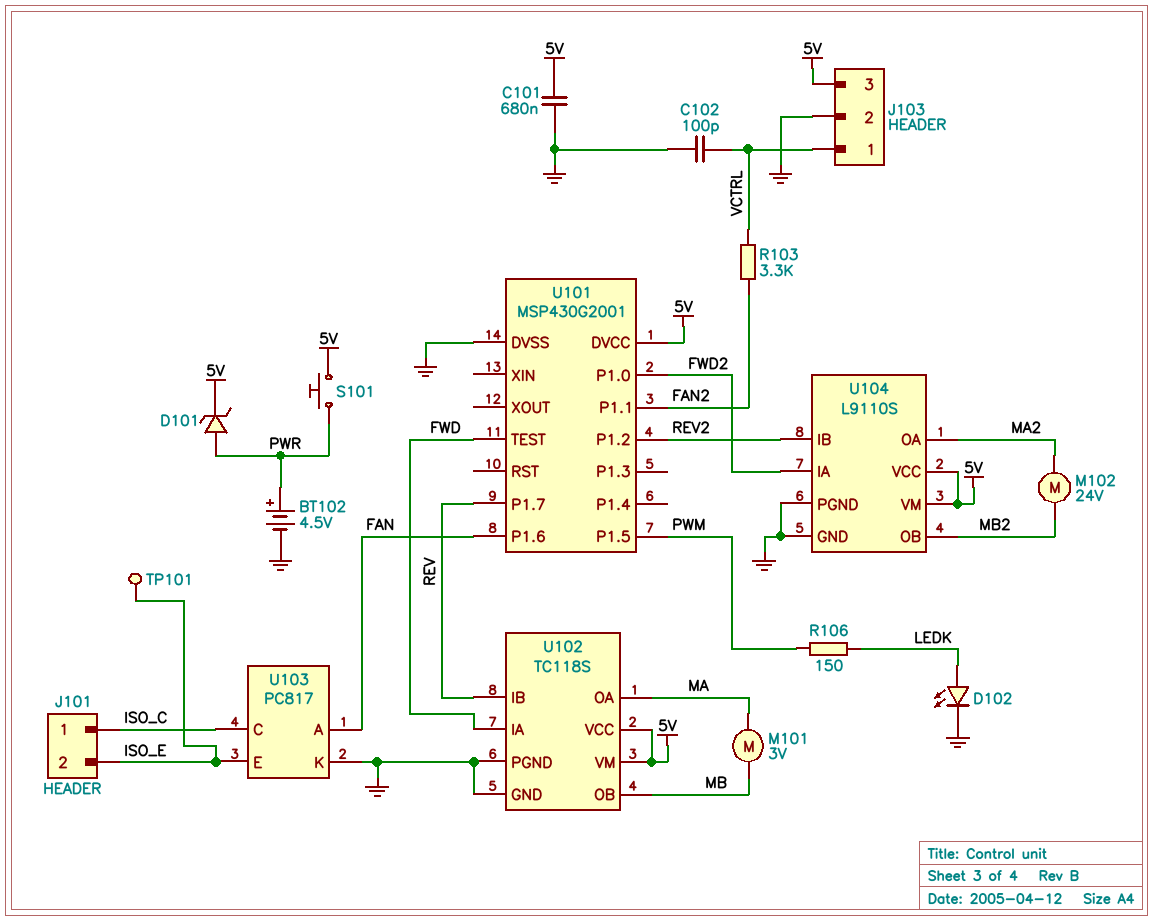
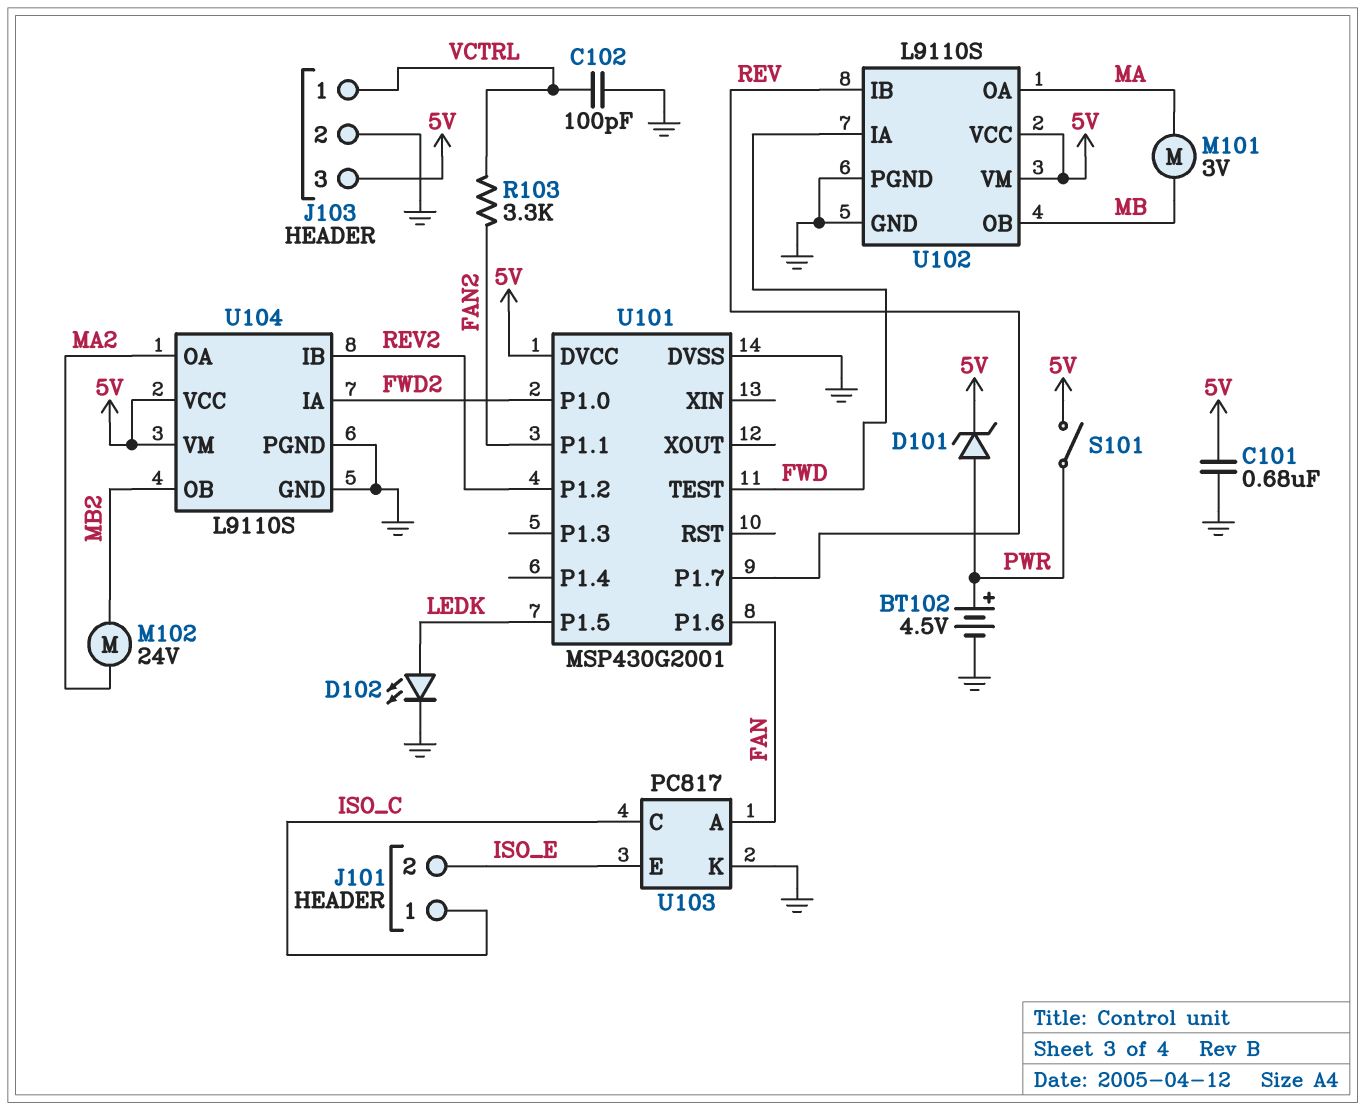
R106: 150 (LEDK, PWM) -> none
S101: button (5V, PWR) -> switch (5V, PWR)
TP101: test point (ISO_E) -> none
U101 pin P1.5: PWM -> LEDK
U102: TC118S -> L9110S

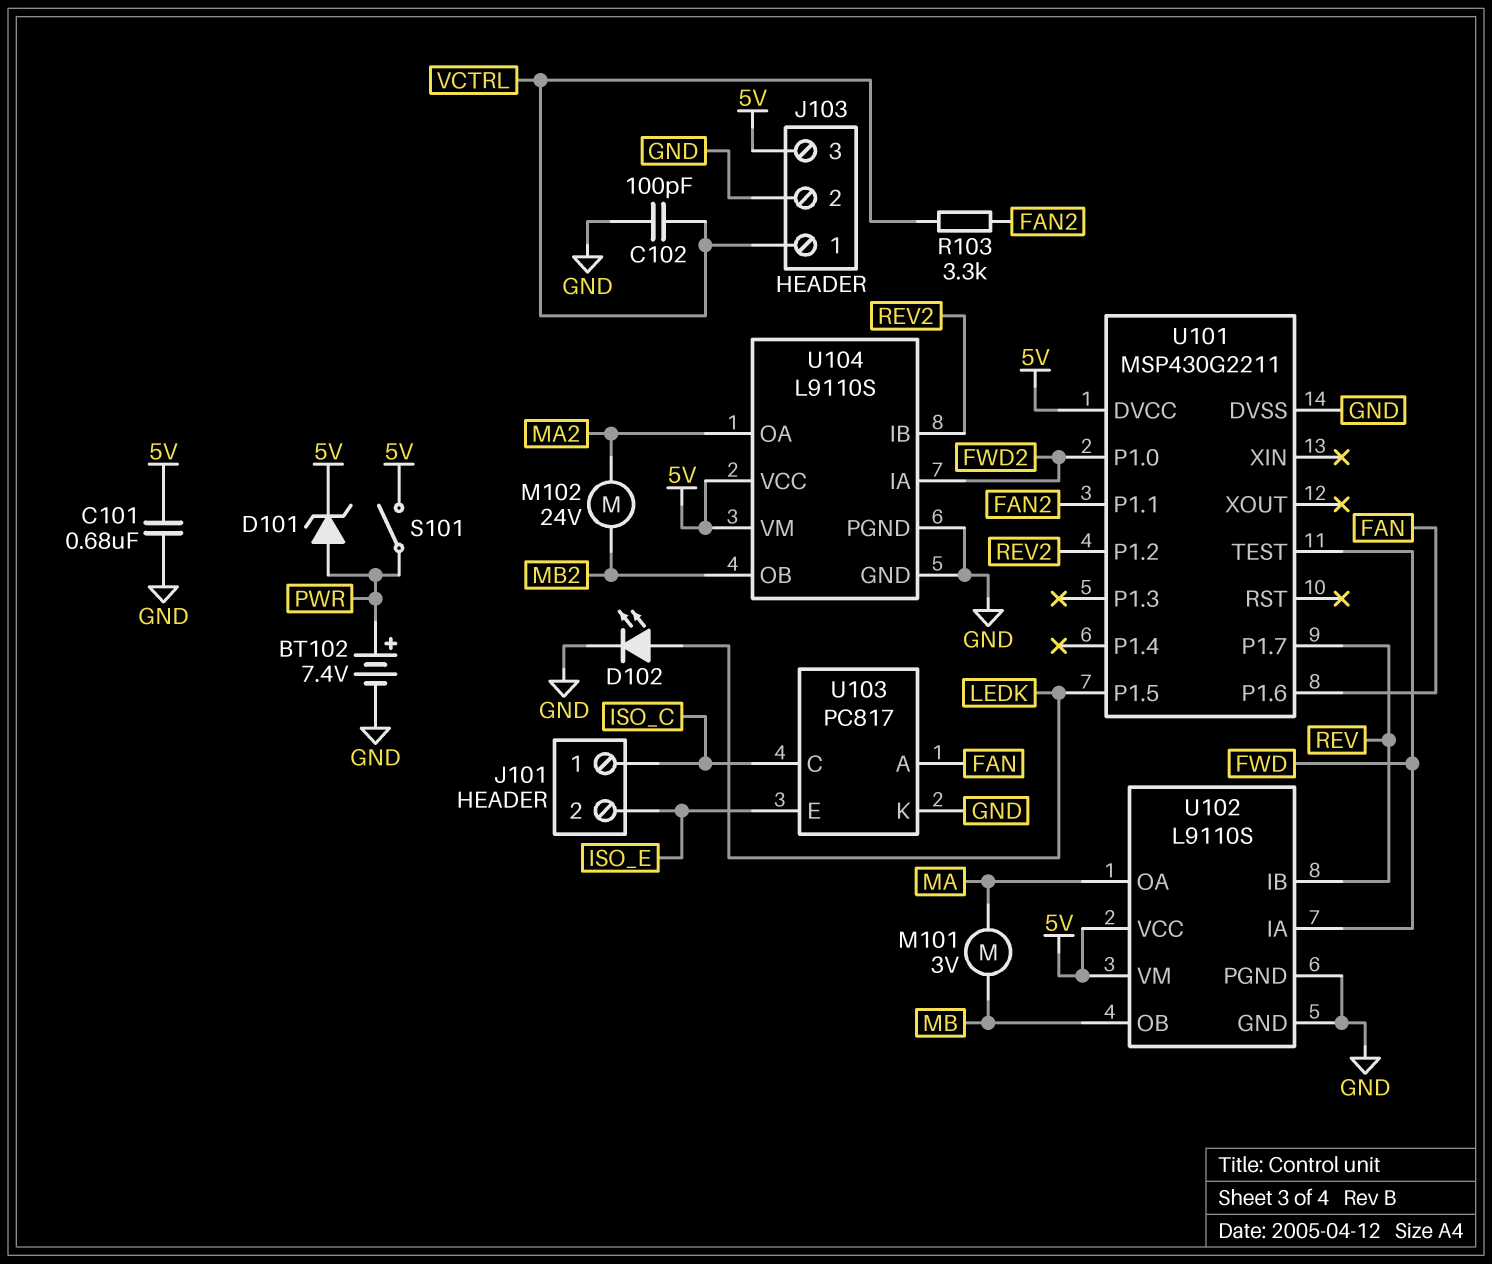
BT102: 4.5V (plus PWR, minus GND) -> 7.4V (plus PWR, minus GND)
U101: MSP430G2001 -> MSP430G2211

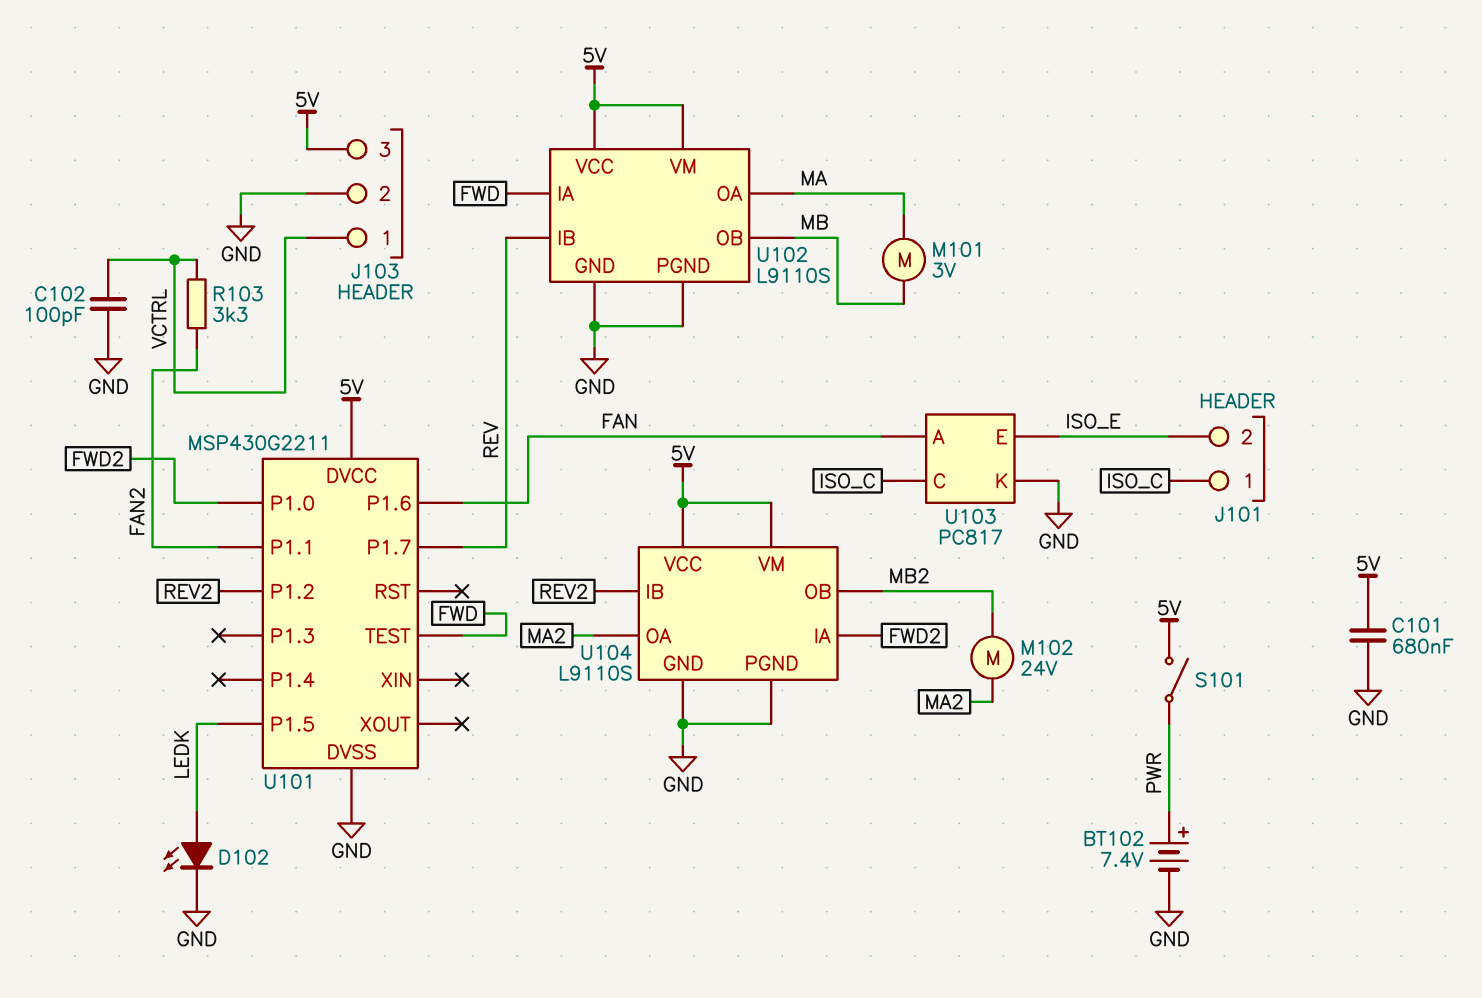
D101: zener (A PWR, K 5V) -> none

